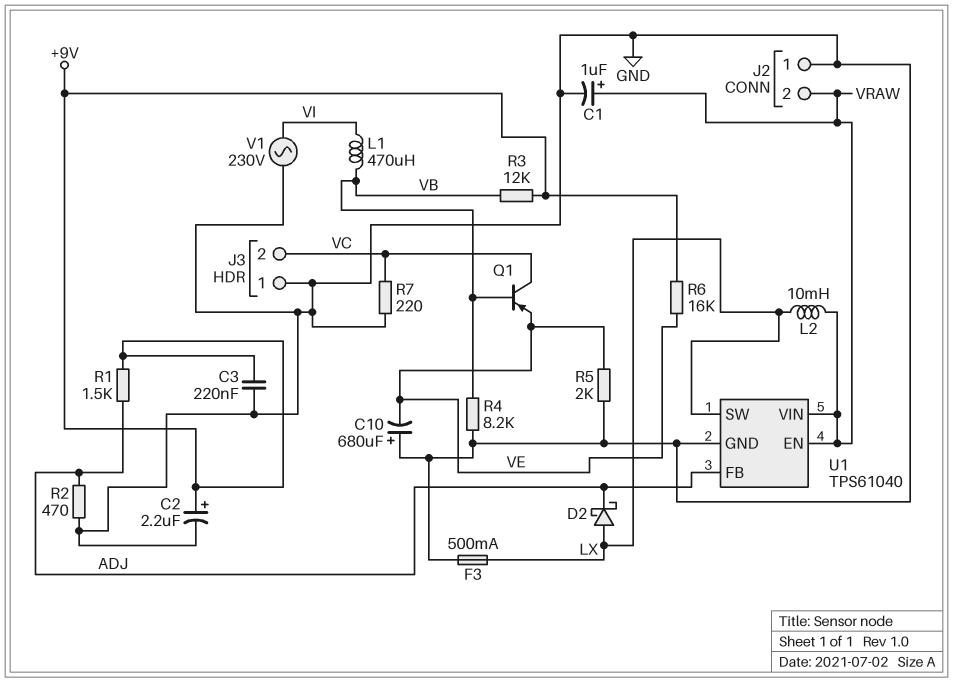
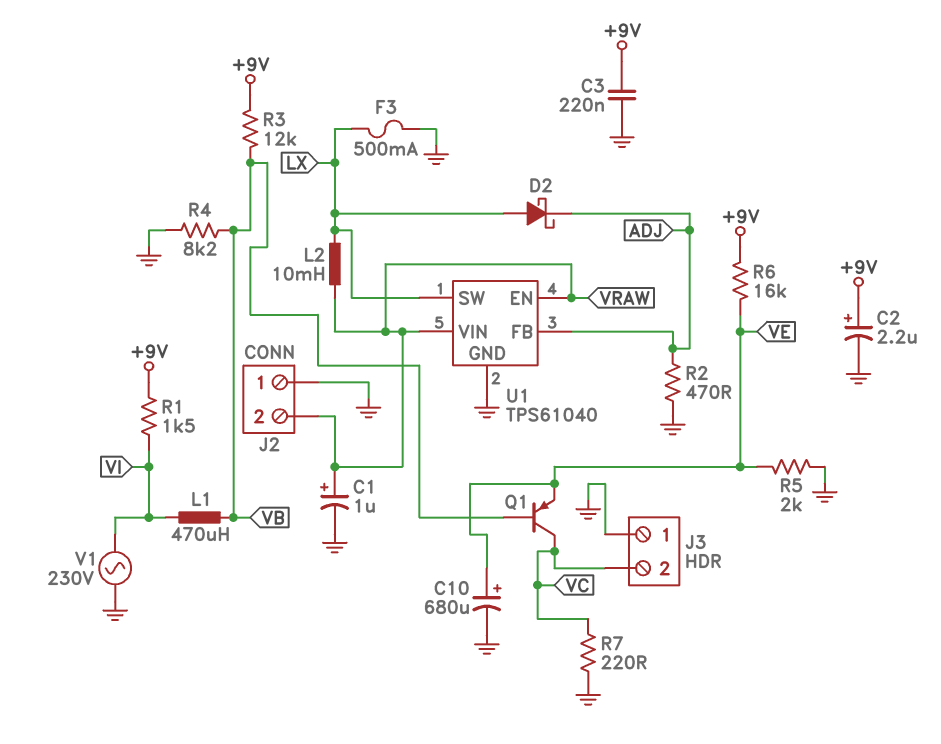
C10: 680uF (plus GND, minus VE) -> 680uF (plus VE, minus GND)
R1: 1.5k (+9V, ADJ) -> 1.5k (+9V, VI)

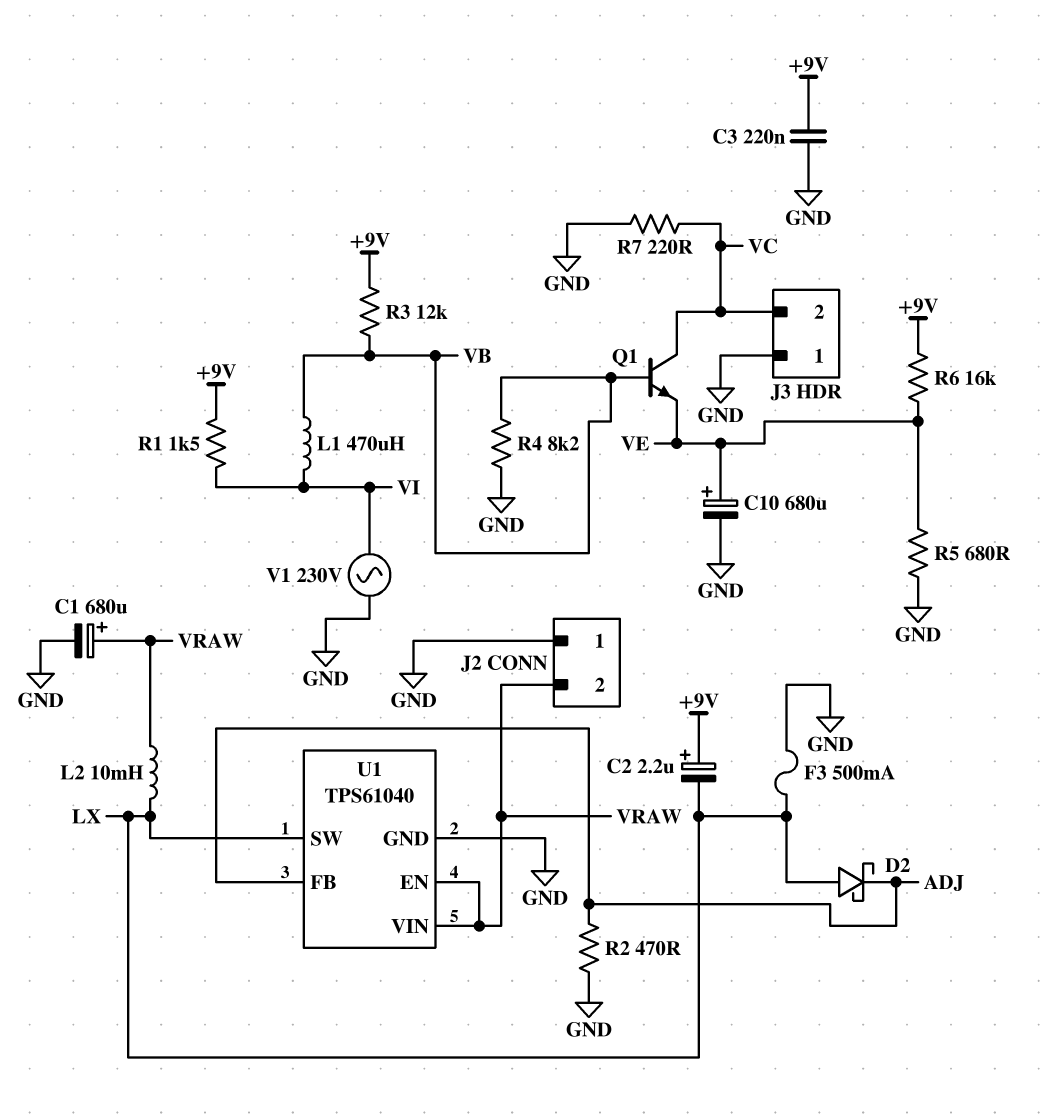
C1: 1uF (plus VRAW, minus GND) -> 680uF (plus VRAW, minus GND)
C2: 2.2uF (plus +9V, minus GND) -> 2.2uF (plus +9V, minus LX)
Q1: PNP (B VB, C VC, E VE) -> NPN (B VB, C VC, E VE)
R5: 2k (GND, VE) -> 680 (GND, VE)

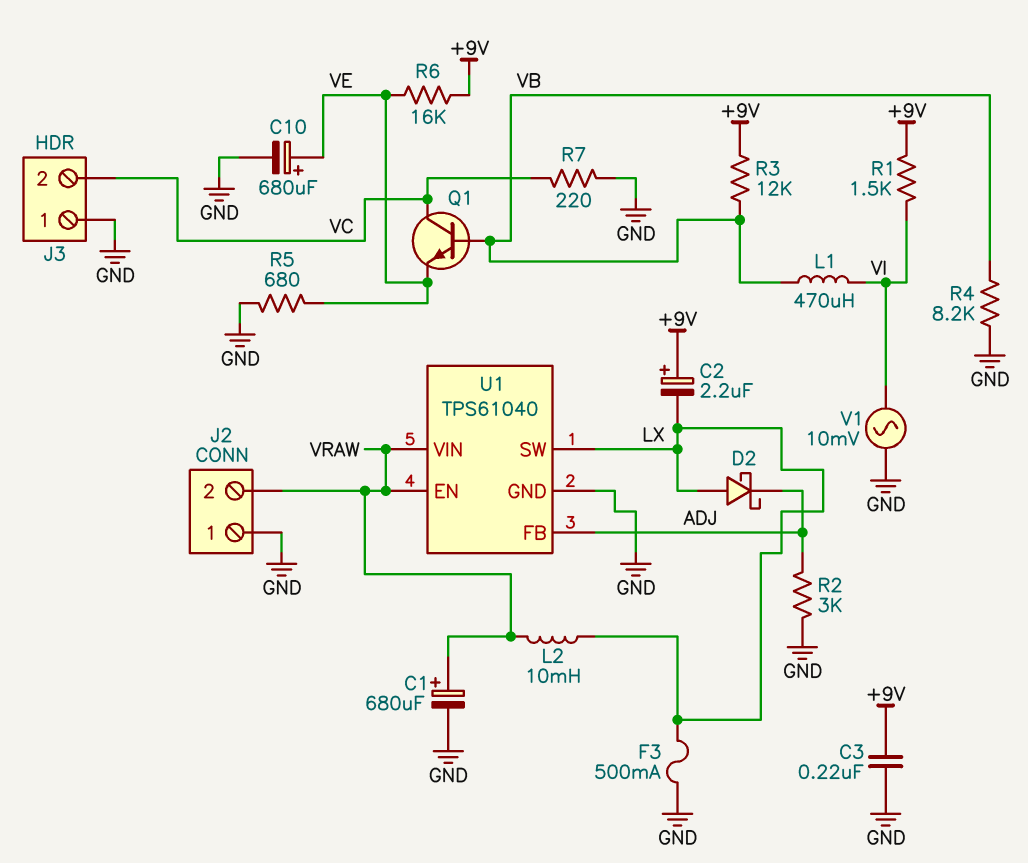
R2: 470 (ADJ, GND) -> 3k (ADJ, GND)
V1: AC 230V (GND, VI) -> AC 10mV (GND, VI)

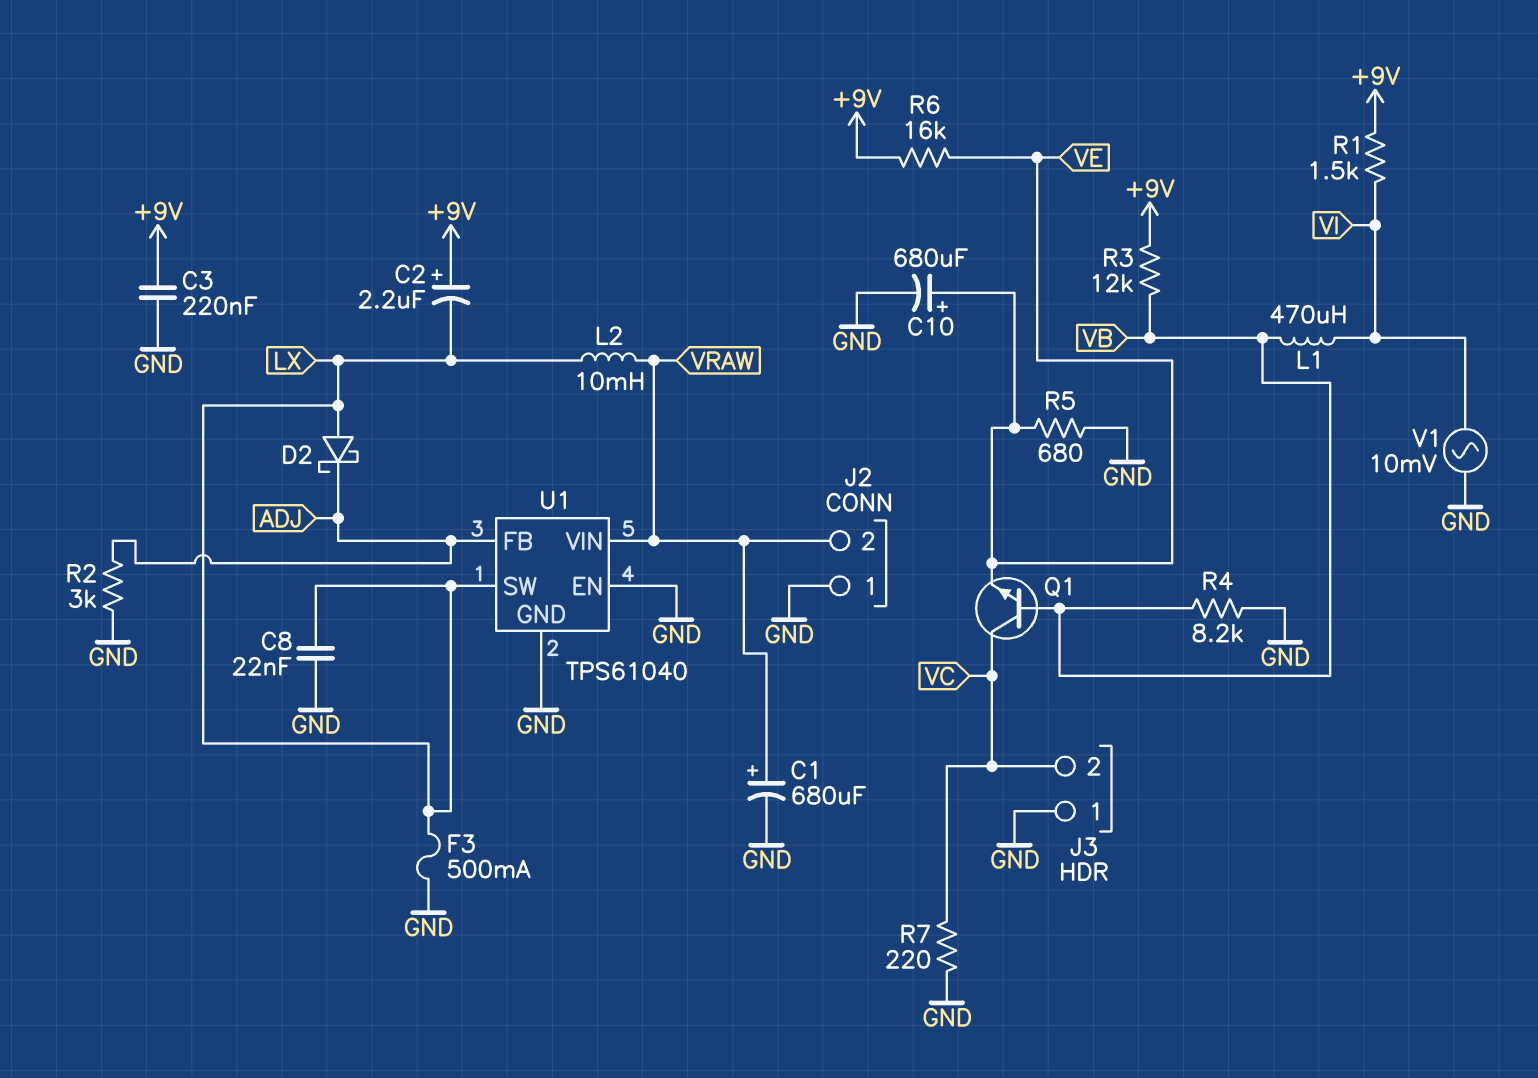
C8: none -> 22nF (GND, LX)
U1 pin EN: VRAW -> GND

